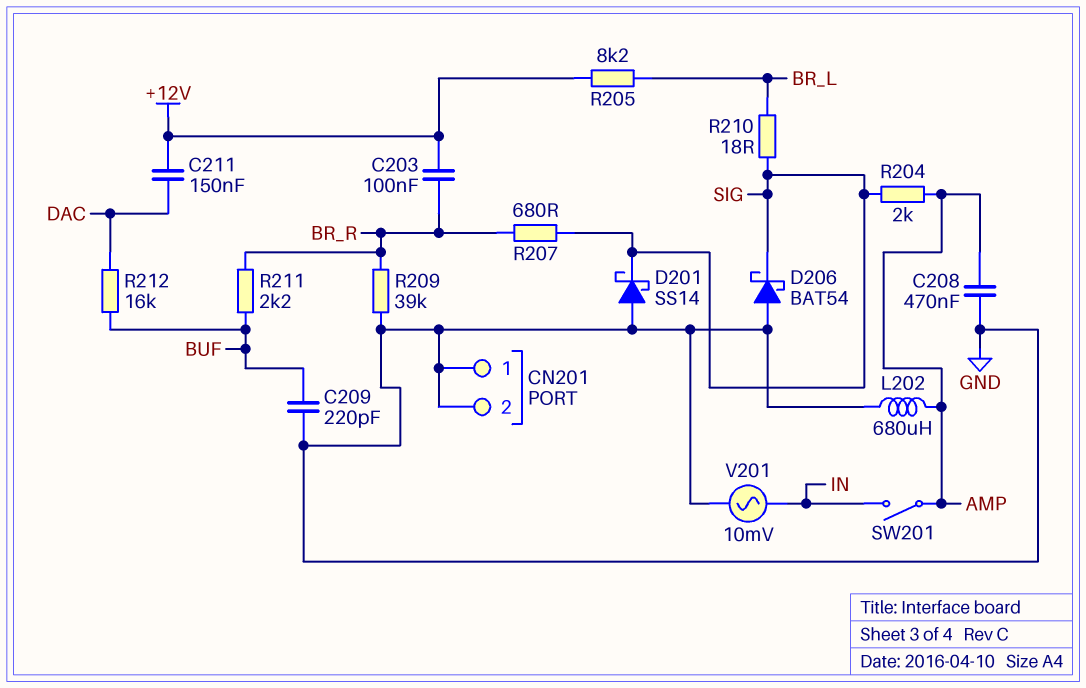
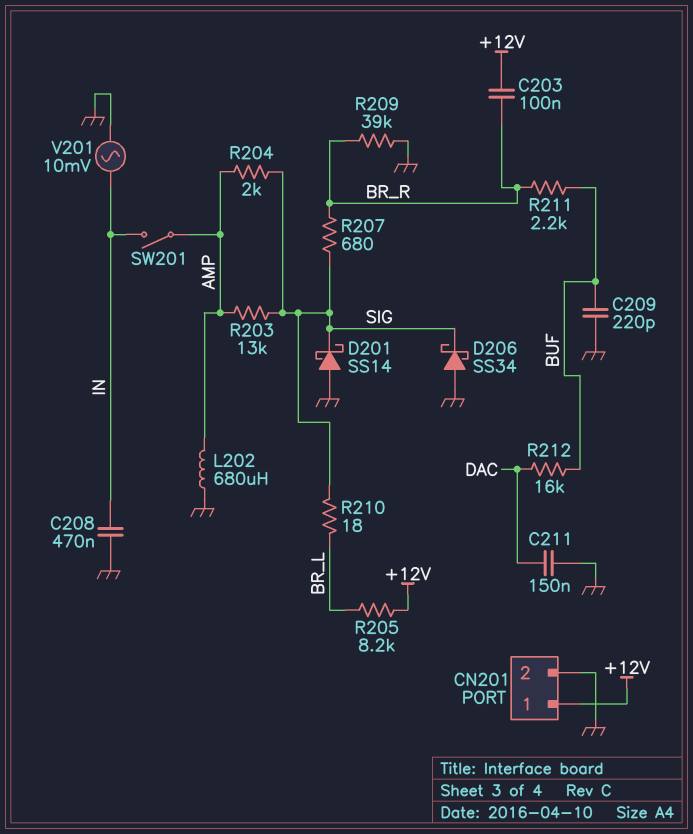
C208: 470nF (AMP, GND) -> 470nF (GND, IN)
C211: 150nF (+12V, DAC) -> 150nF (DAC, GND)
CN201 pin 1: GND -> +12V
D206: schottky BAT54 (A GND, K SIG) -> schottky SS34 (A GND, K SIG)
R203: none -> 13k (AMP, SIG)

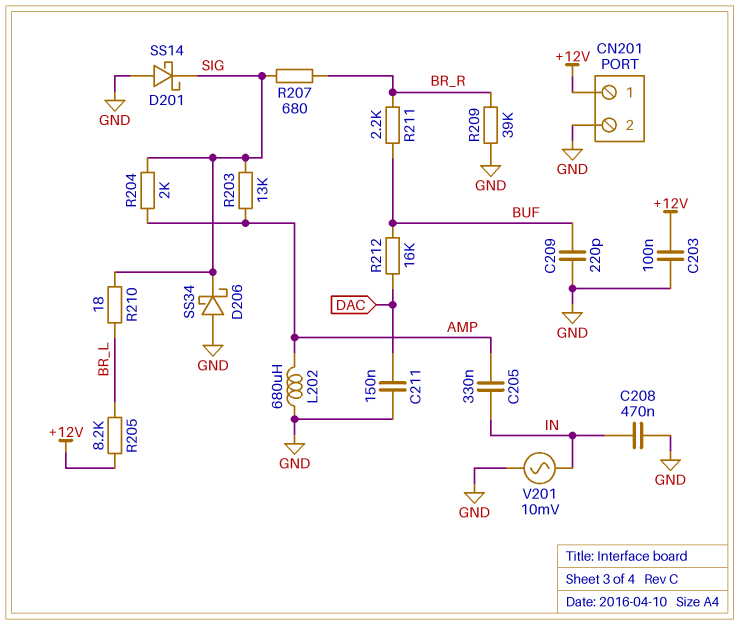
C203: 100nF (+12V, BR_R) -> 100nF (+12V, GND)
C205: none -> 330nF (AMP, IN)
SW201: switch (AMP, IN) -> none

